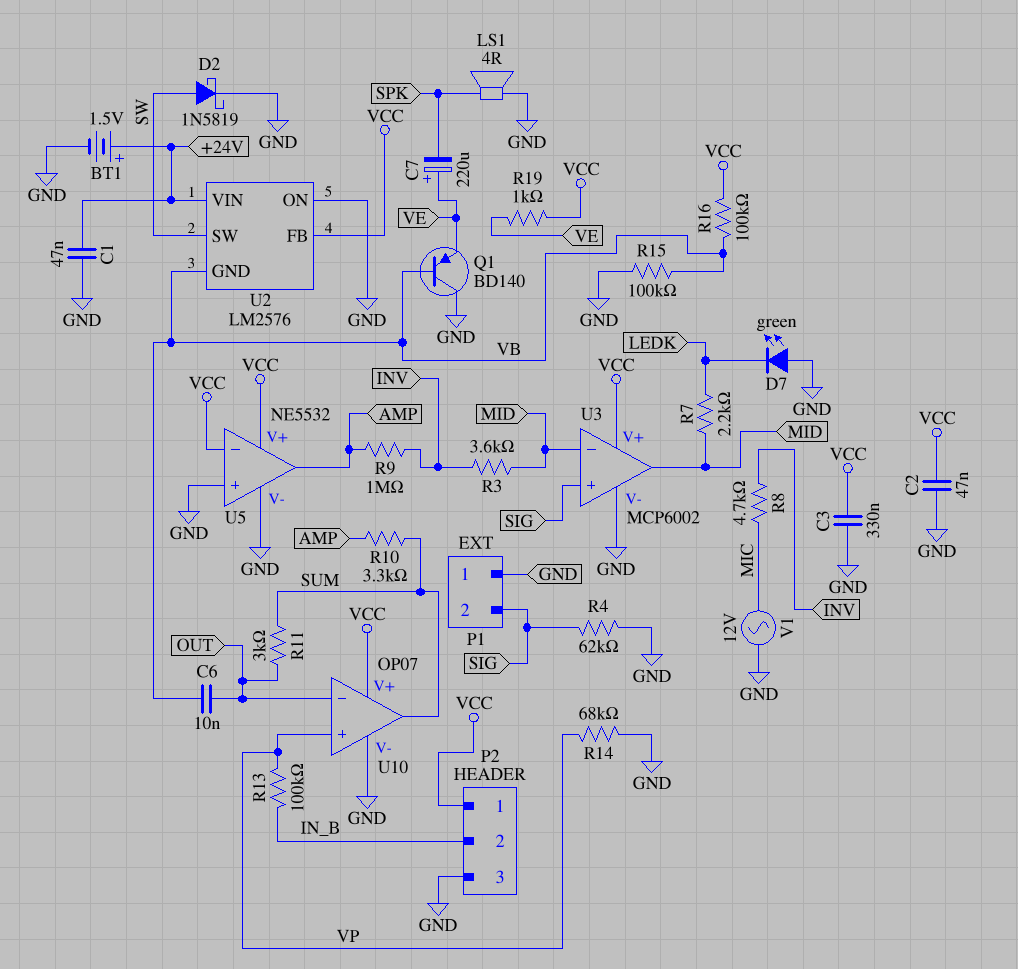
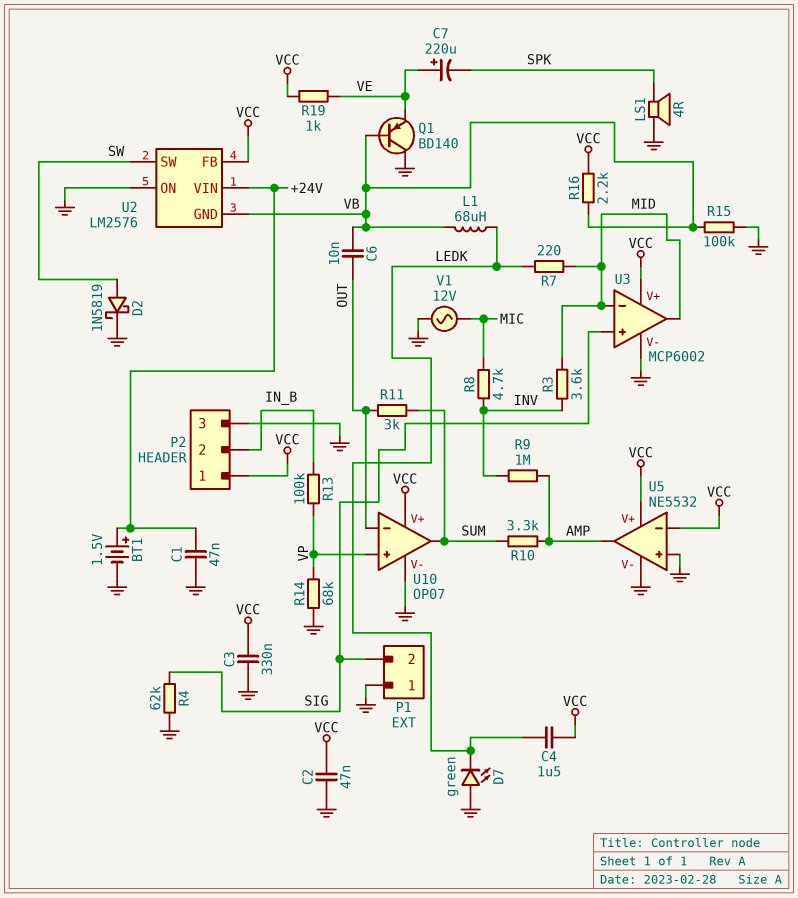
C4: none -> 1.5uF (LEDK, VCC)
L1: none -> 68uH (LEDK, VB)
R7: 2.2k (LEDK, MID) -> 220 (LEDK, MID)
R16: 100k (VB, VCC) -> 2.2k (VB, VCC)

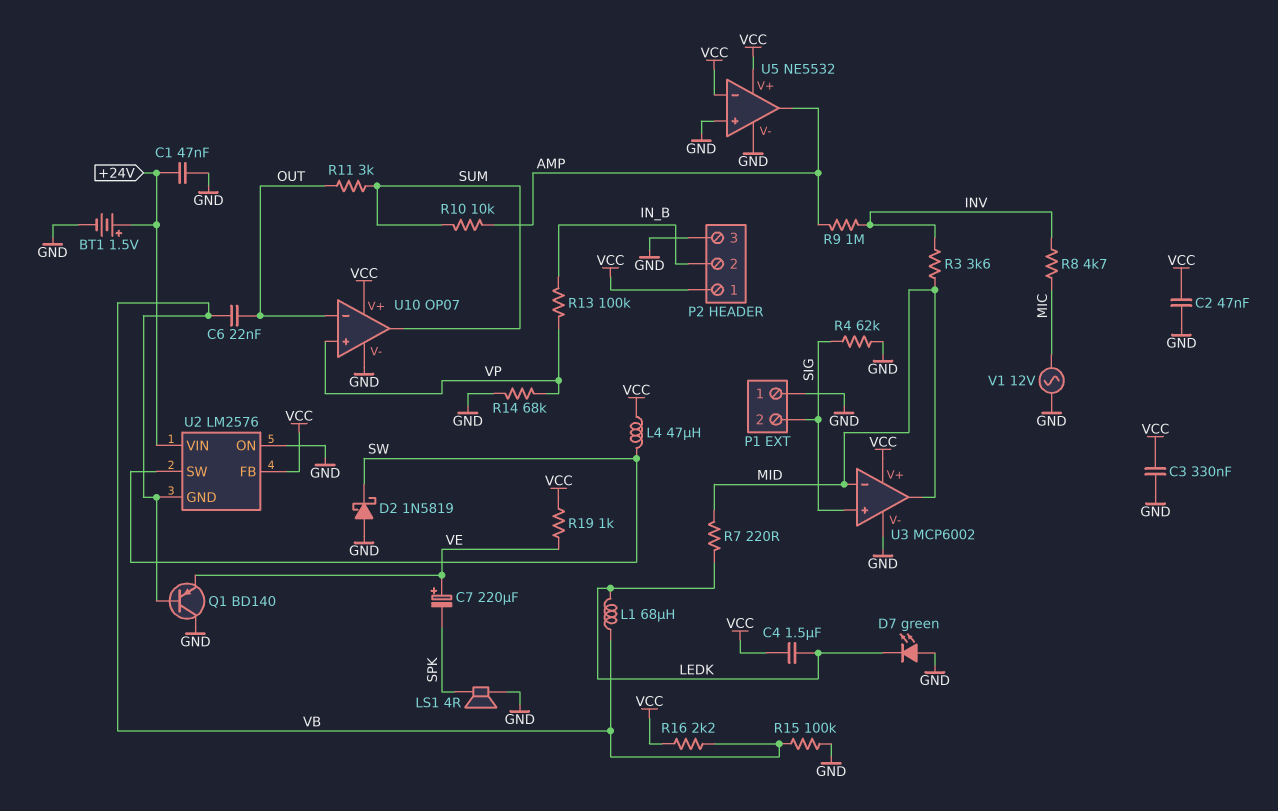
C6: 10nF (OUT, VB) -> 22nF (OUT, VB)
D2: schottky 1N5819 (A SW, K GND) -> schottky 1N5819 (A GND, K SW)
L4: none -> 47uH (SW, VCC)
R10: 3.3k (AMP, SUM) -> 10k (AMP, SUM)

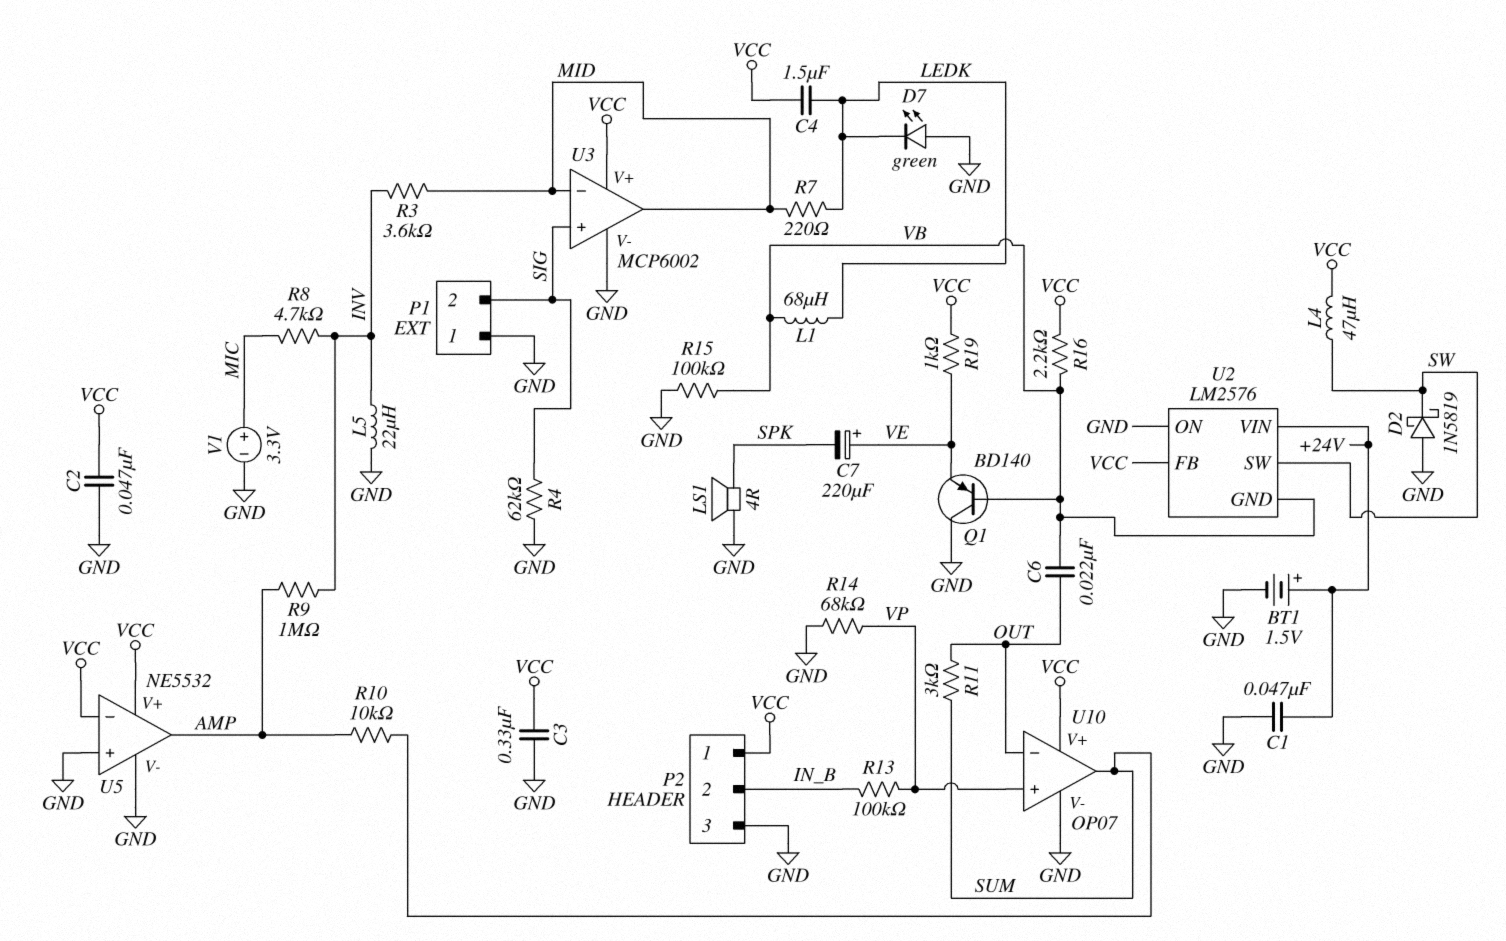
L5: none -> 22uH (GND, INV)
V1: AC 12V (GND, MIC) -> 3.3V (plus MIC, minus GND)

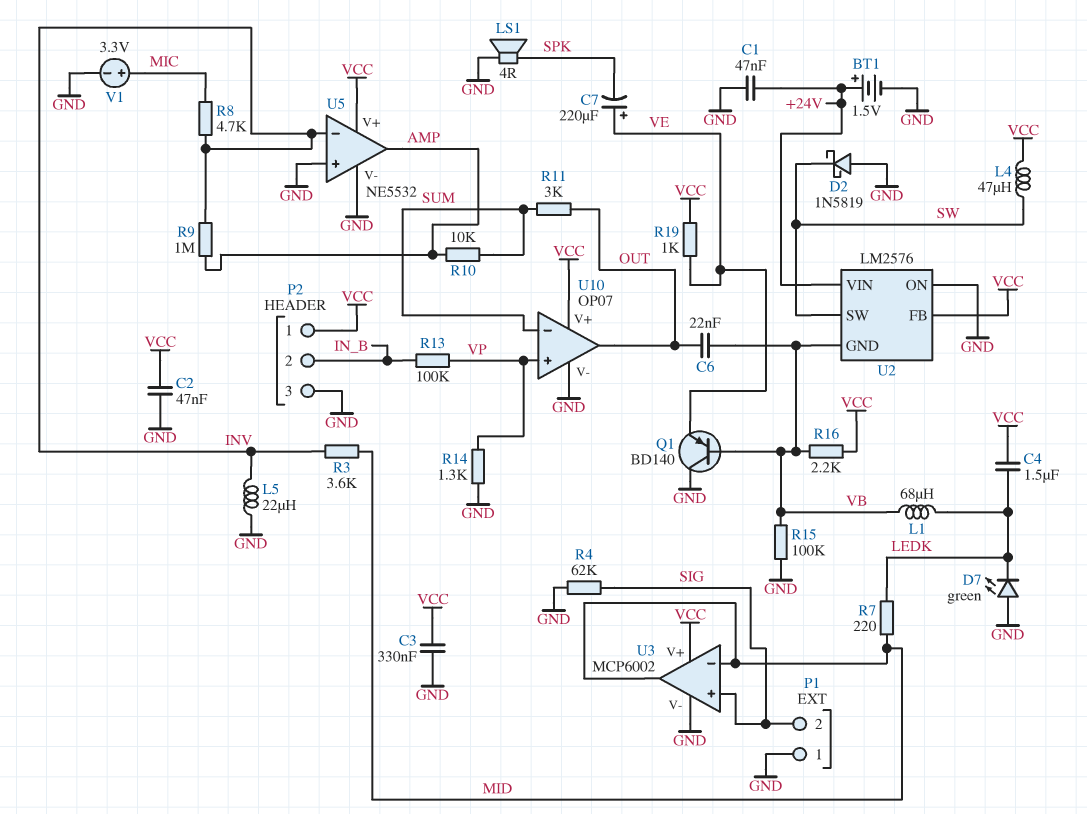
R14: 68k (GND, VP) -> 1.3k (GND, VP)
U5 pin in-: VCC -> INV
U10 pin in-: OUT -> SUM
U10 pin out: SUM -> OUT

